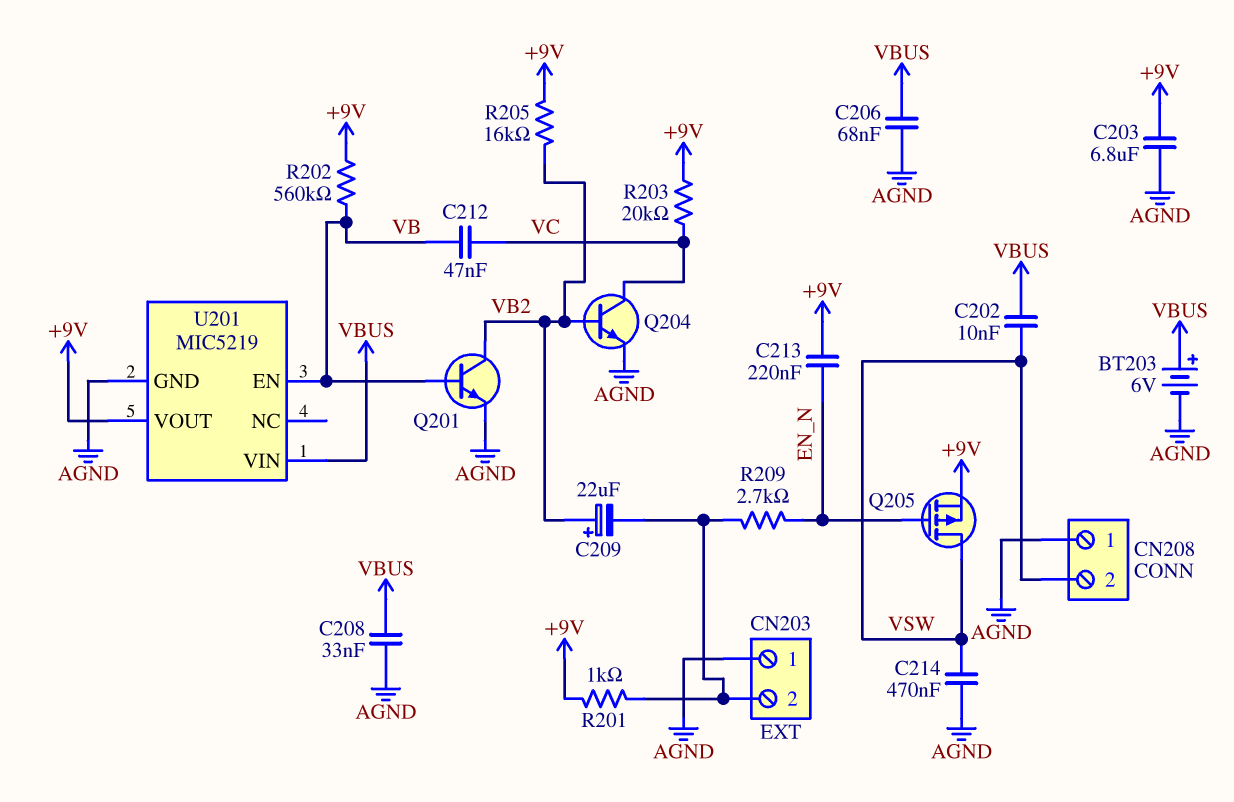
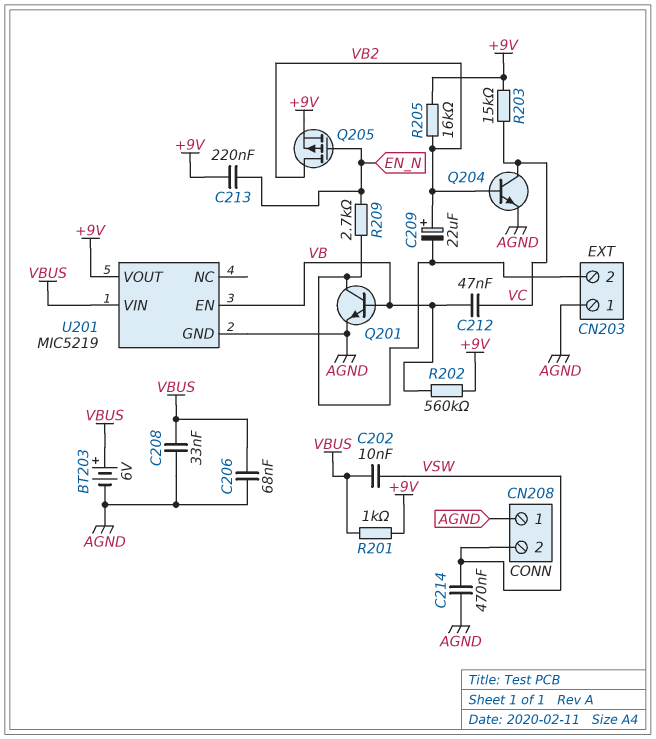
C203: 6.8uF (+9V, AGND) -> none
Q201: NPN (B VB, C VB2, E AGND) -> NPN (B VB, C CN203/2, E AGND)
Q205: PMOS (G EN_N, D VSW, S +9V) -> PMOS (G EN_N, D VB2, S +9V)
R201: 1k (+9V, CN203/2) -> 1k (+9V, VBUS)
R203: 20k (+9V, VC) -> 15k (+9V, VC)

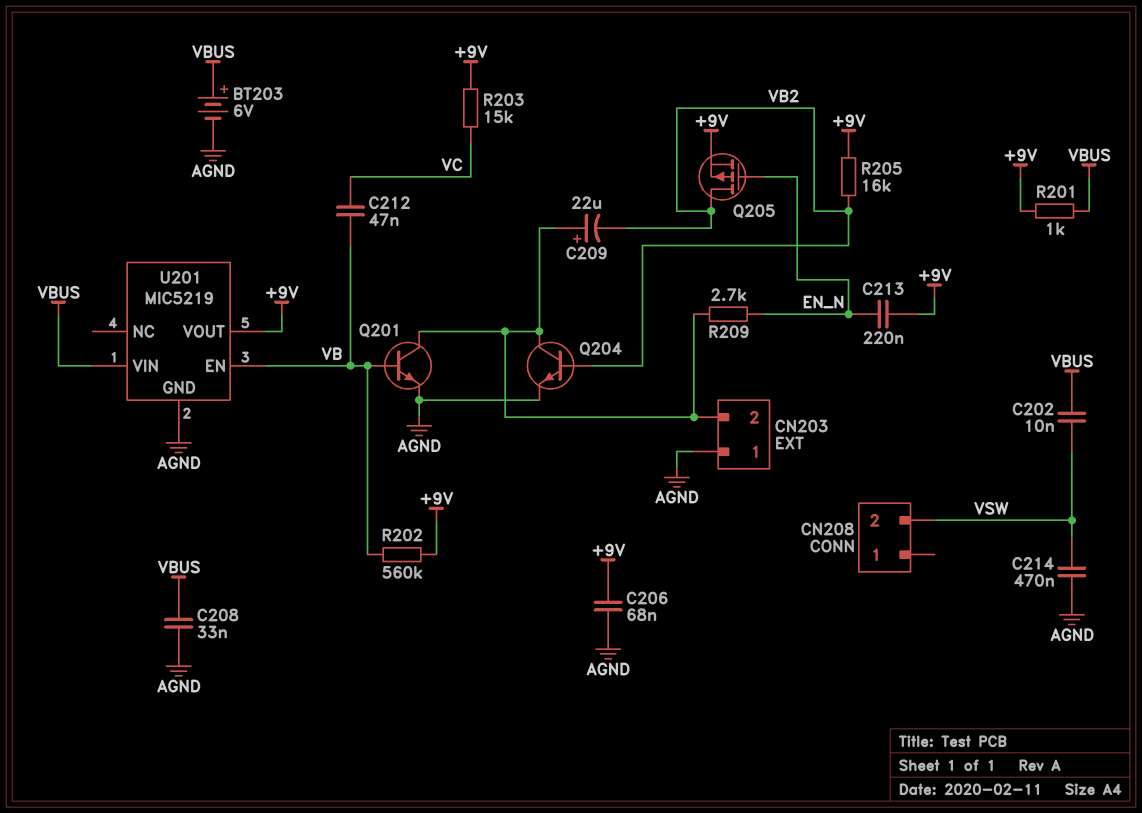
C206: 68nF (AGND, VBUS) -> 68nF (+9V, AGND)
C209: 22uF (plus VB2, minus CN203/2) -> 22uF (plus CN203/2, minus VB2)
CN208 pin 1: AGND -> none
Q204: NPN (B VB2, C VC, E AGND) -> NPN (B VB2, C CN203/2, E AGND)

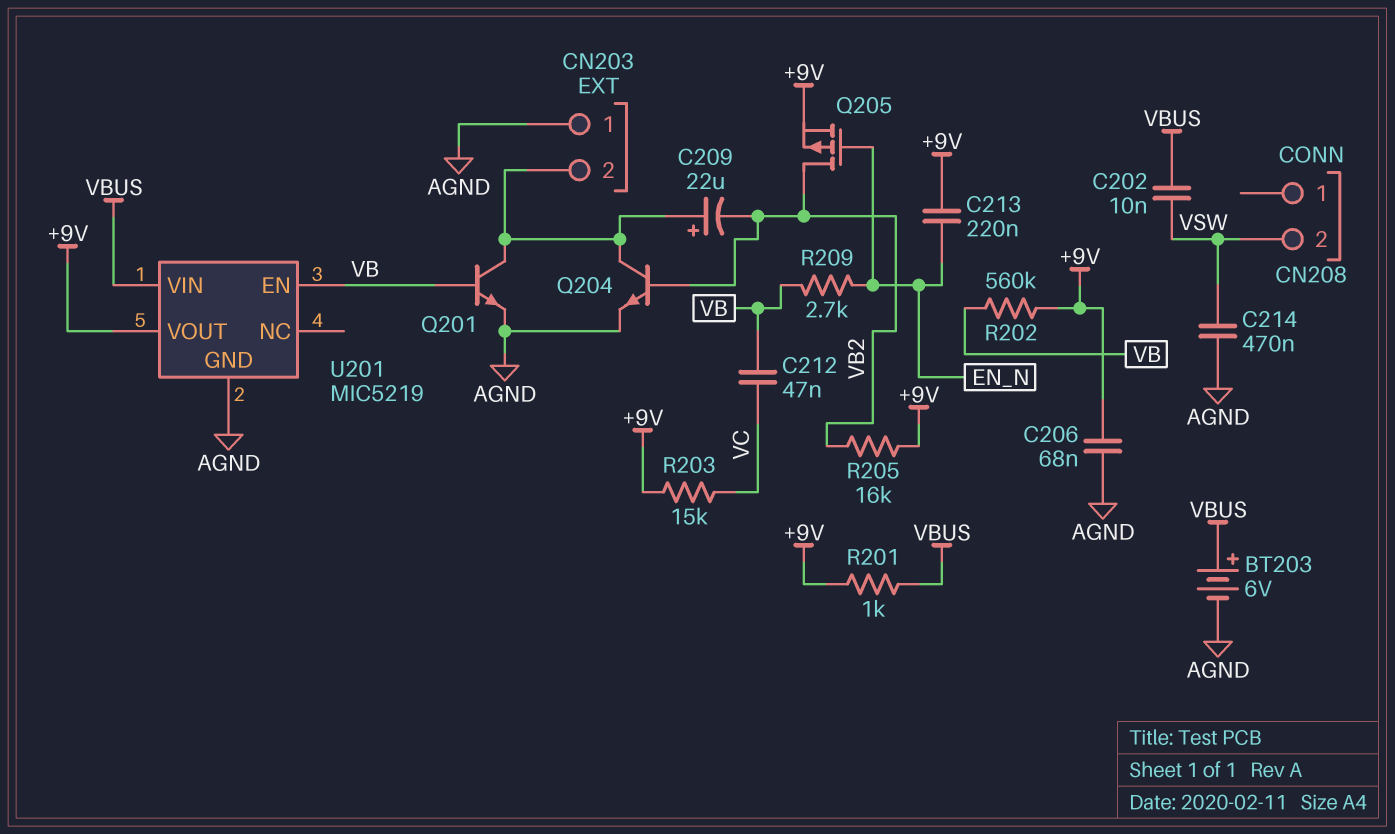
C208: 33nF (AGND, VBUS) -> none
R209: 2.7k (CN203/2, EN_N) -> 2.7k (EN_N, VB)

